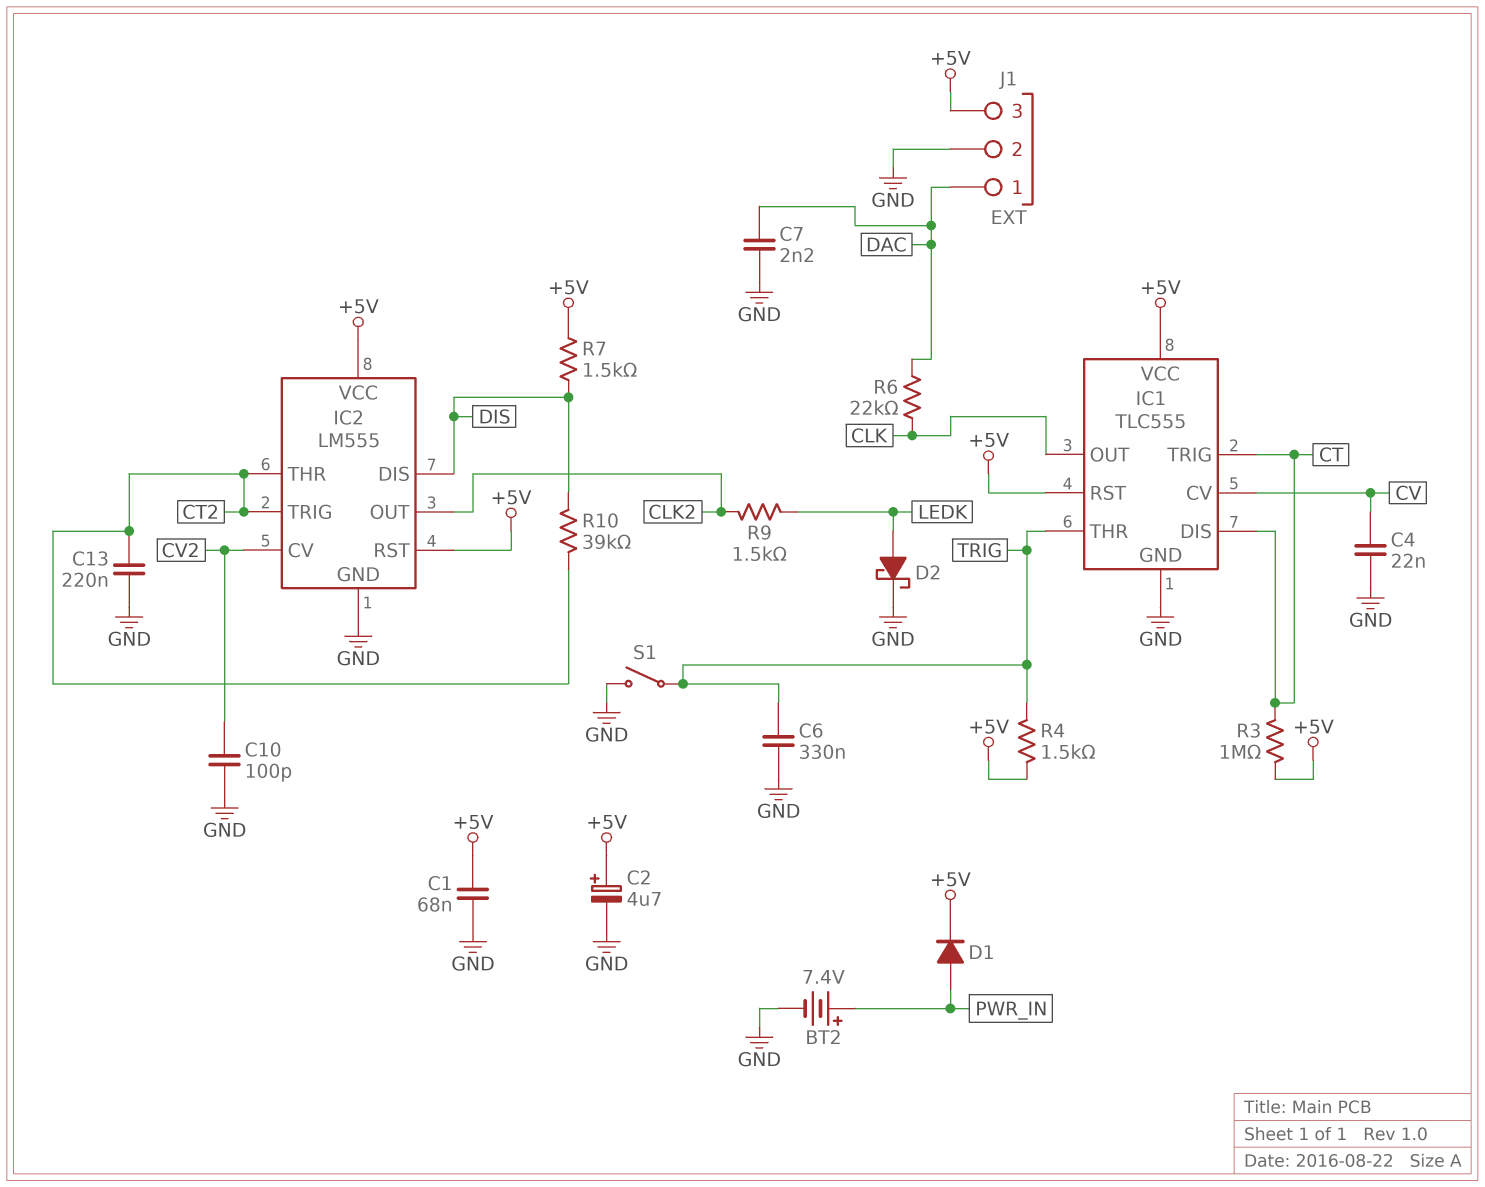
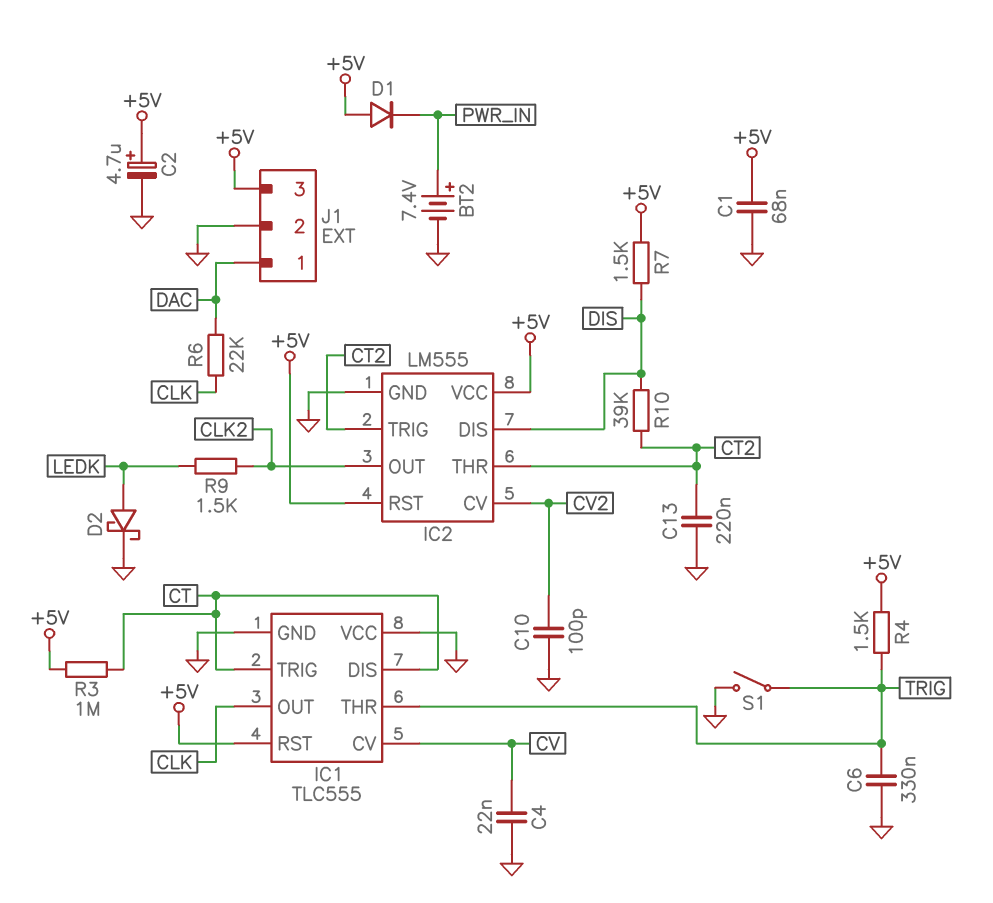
C7: 2.2nF (DAC, GND) -> none
D1: diode (A PWR_IN, K +5V) -> diode (A +5V, K PWR_IN)
IC1 pin VCC: +5V -> GND

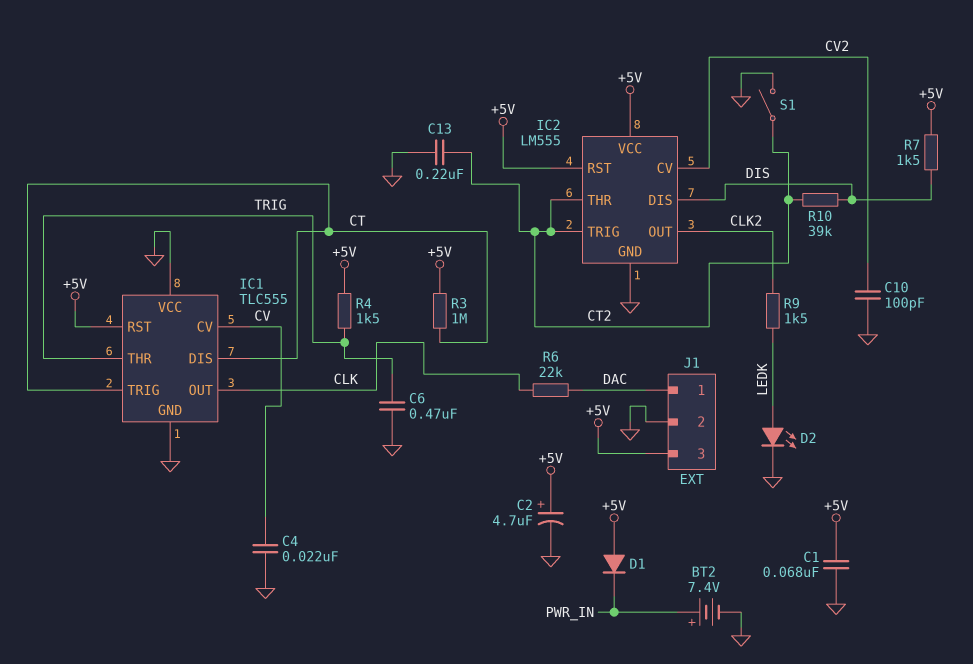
C6: 330nF (GND, TRIG) -> 470nF (GND, TRIG)
D2: schottky (A LEDK, K GND) -> LED (A LEDK, K GND)
S1: switch (GND, TRIG) -> switch (CT2, GND)

